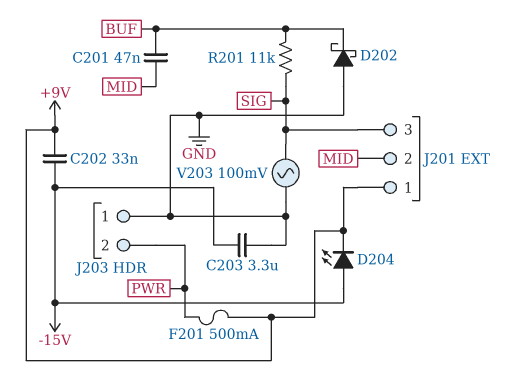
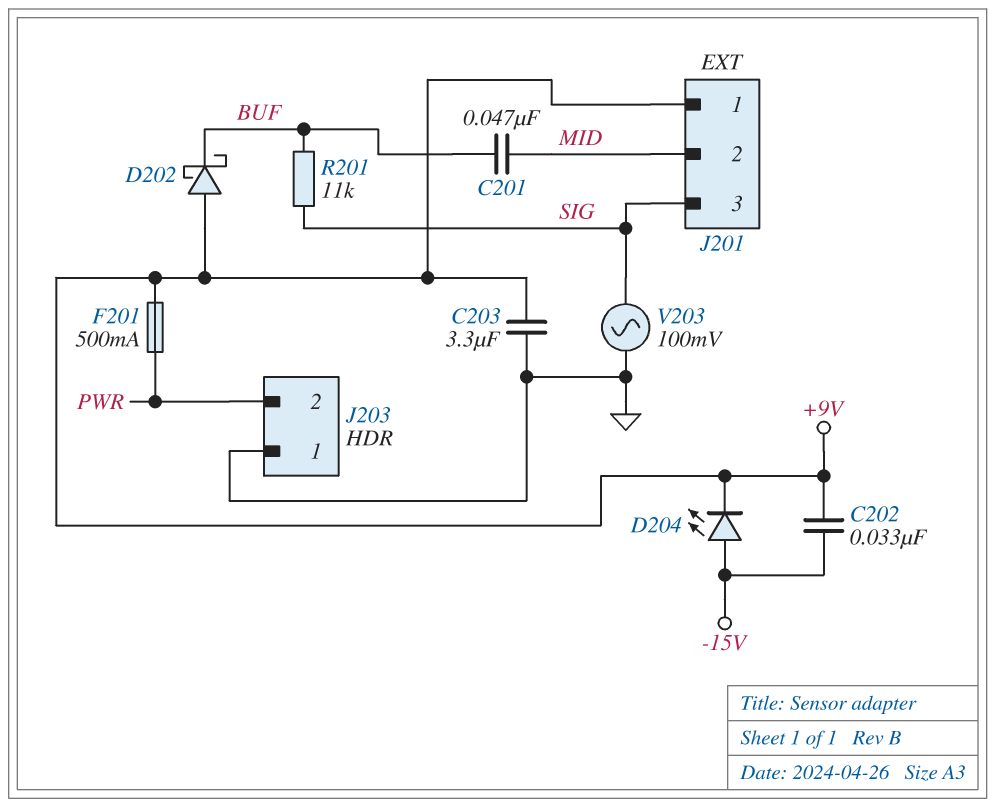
C203: 3.3uF (-15V, GND) -> 3.3uF (+9V, GND)
D202: schottky (A GND, K BUF) -> schottky (A +9V, K BUF)

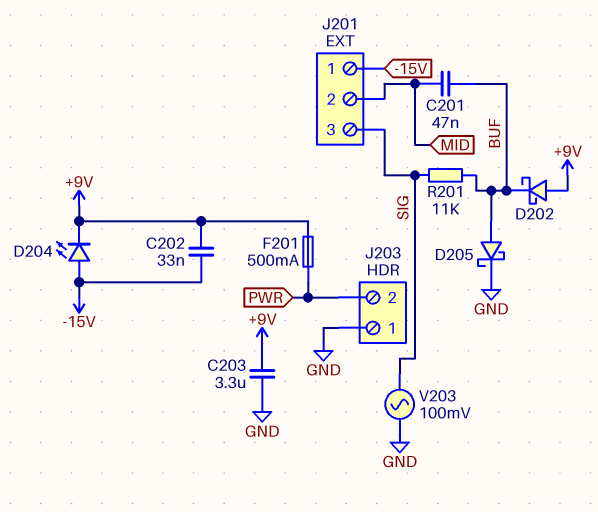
D205: none -> schottky (A BUF, K GND)
J201 pin 1: +9V -> -15V

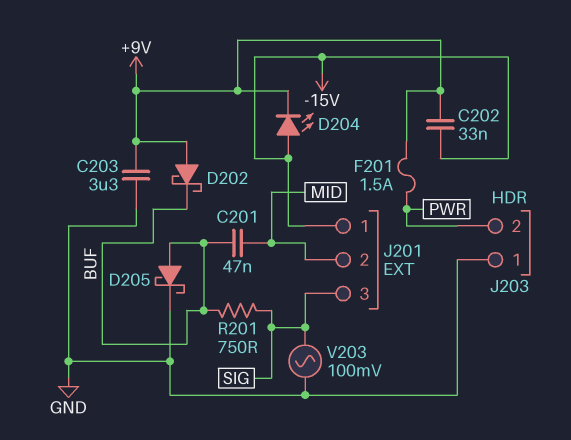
F201: 500mA (+9V, PWR) -> 1.5A (+9V, PWR)
R201: 11k (BUF, SIG) -> 750 (BUF, SIG)

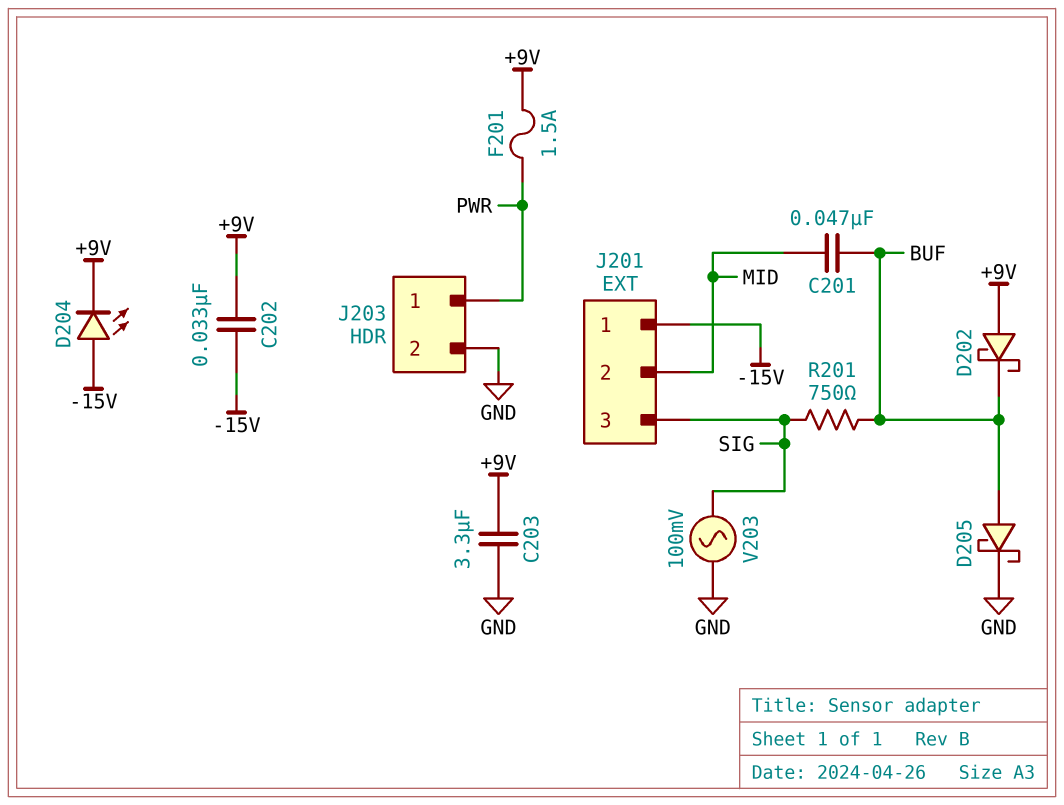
J203 pin 1: GND -> PWR
J203 pin 2: PWR -> GND

